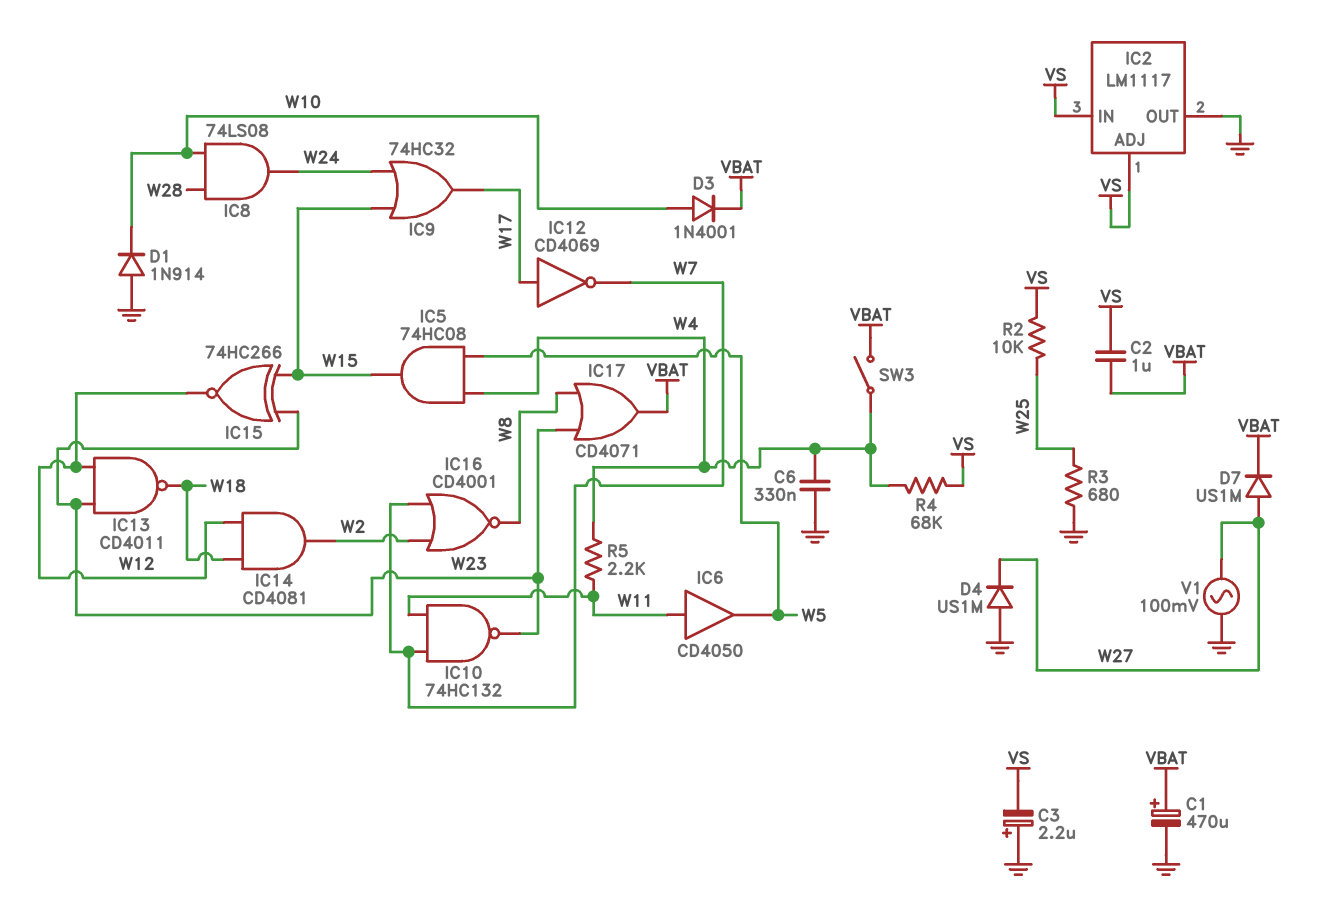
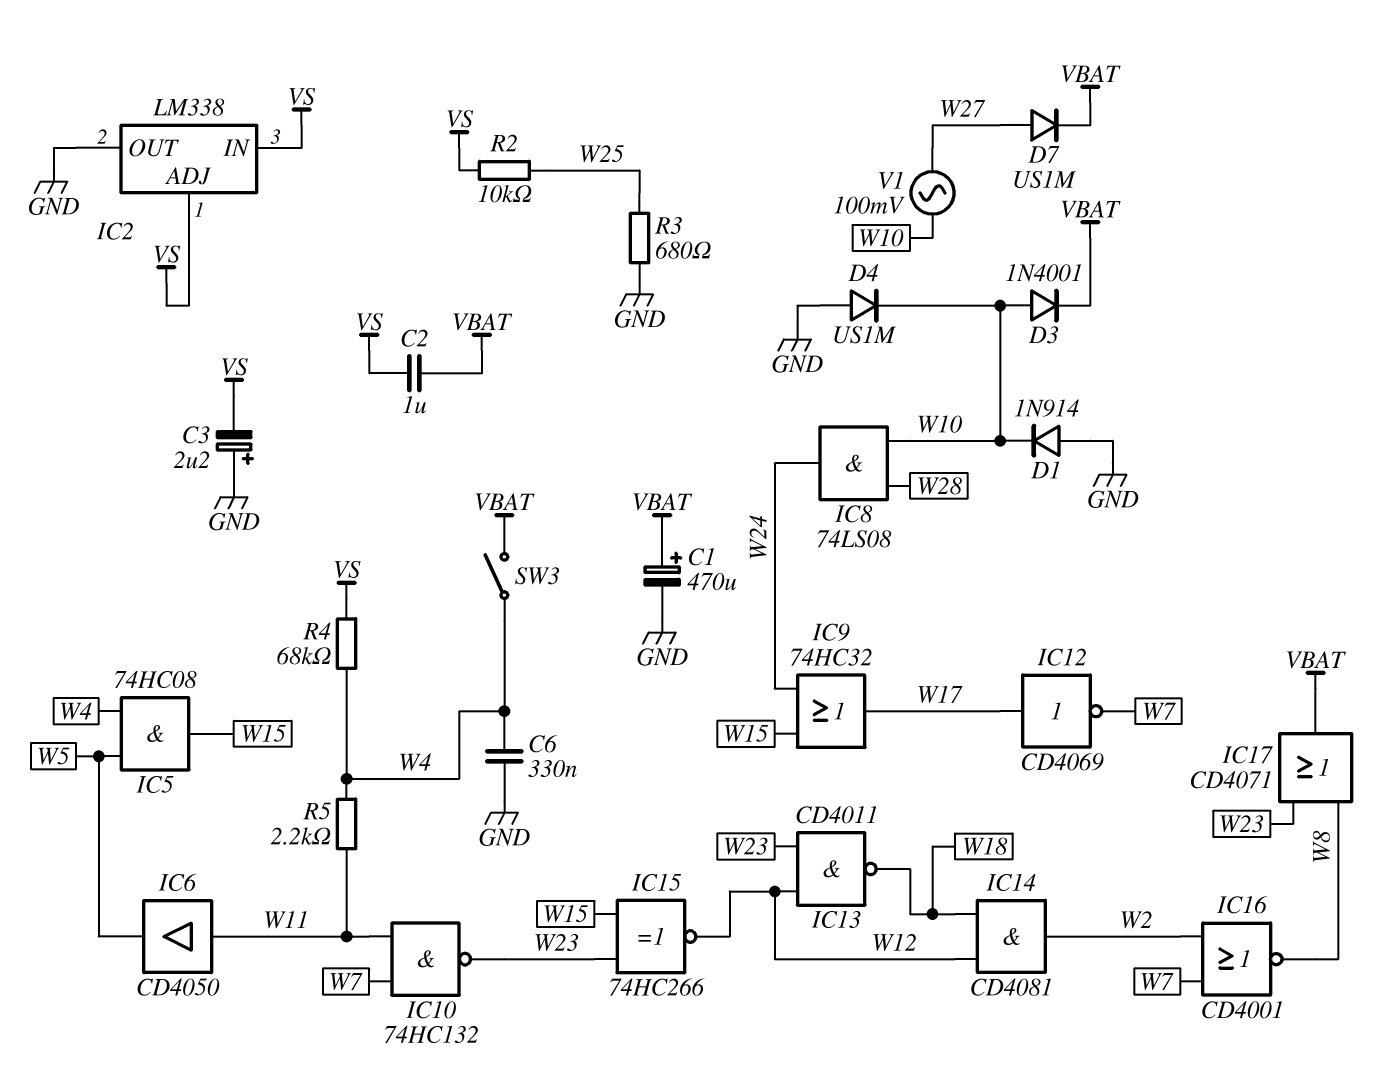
D4: diode US1M (A GND, K W27) -> diode US1M (A GND, K W10)
IC2: LM1117 -> LM338
V1: AC 100mV (GND, W27) -> AC 100mV (W10, W27)

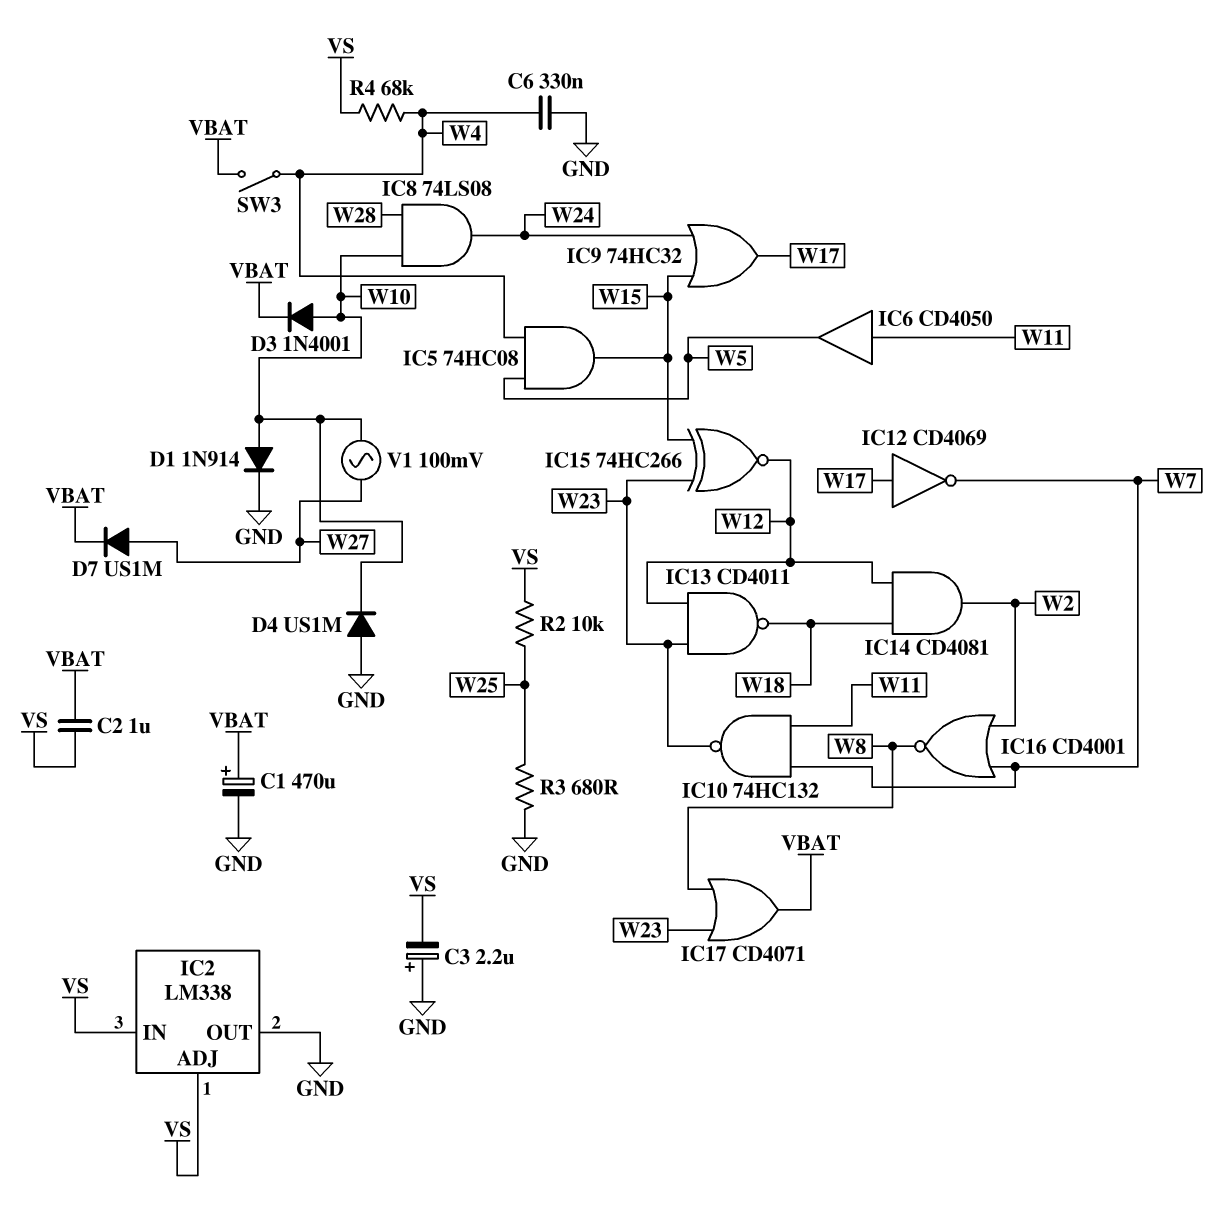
D1: diode 1N914 (A GND, K W10) -> diode 1N914 (A W10, K GND)
R5: 2.2k (W4, W11) -> none

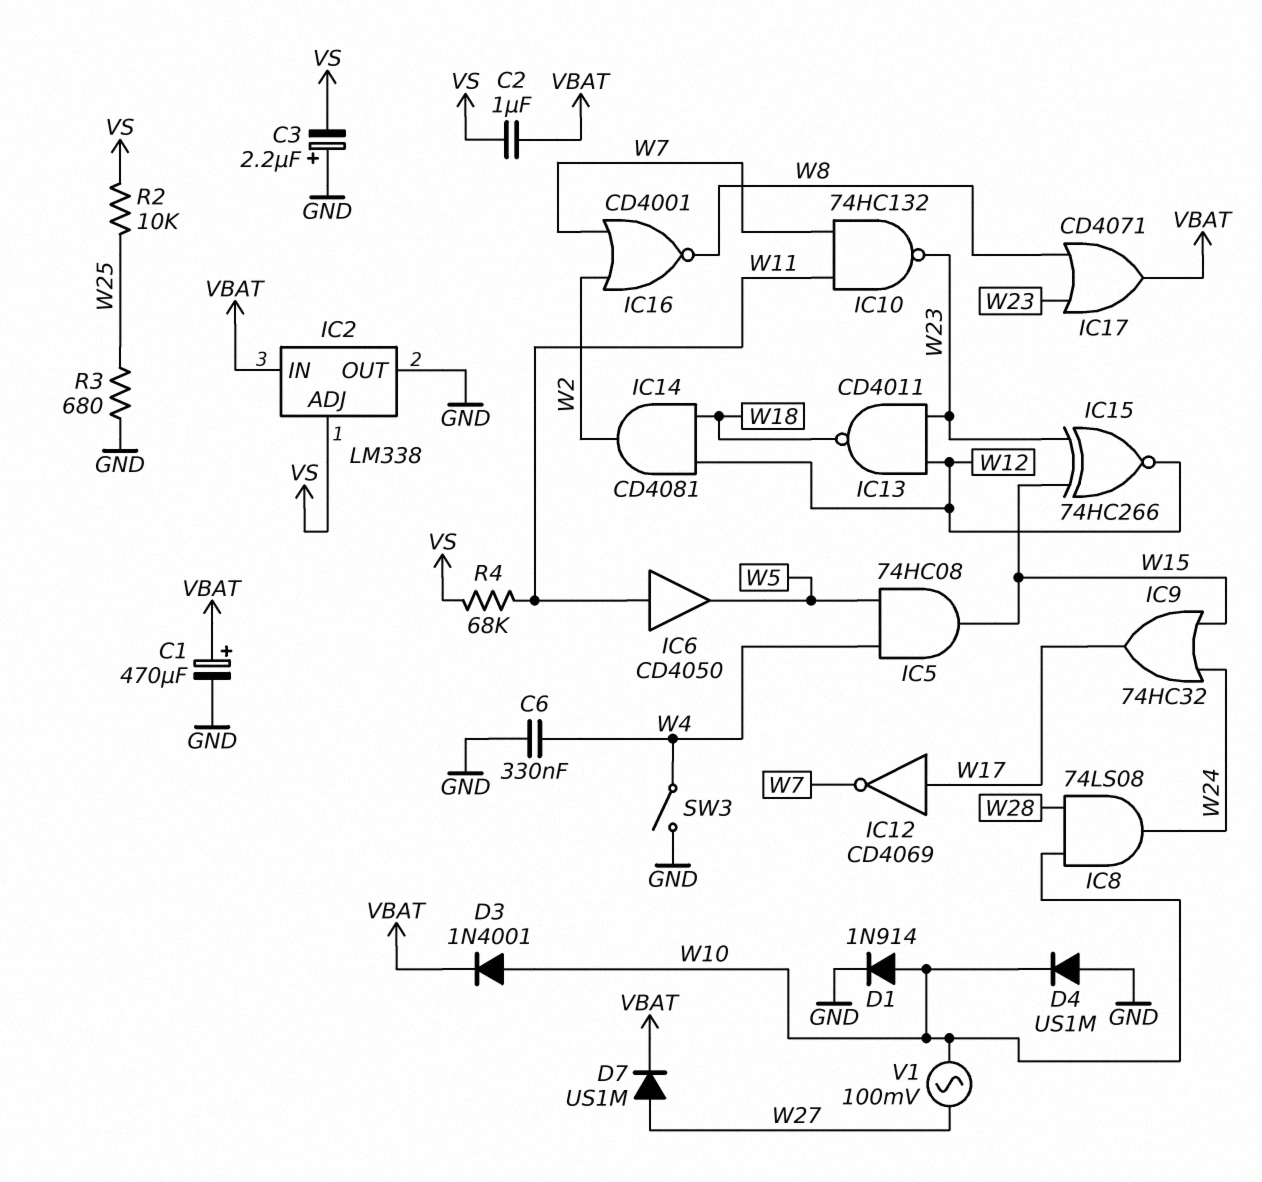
IC2 pin IN: VS -> VBAT
R4: 68k (VS, W4) -> 68k (VS, W11)
SW3: switch (VBAT, W4) -> switch (GND, W4)

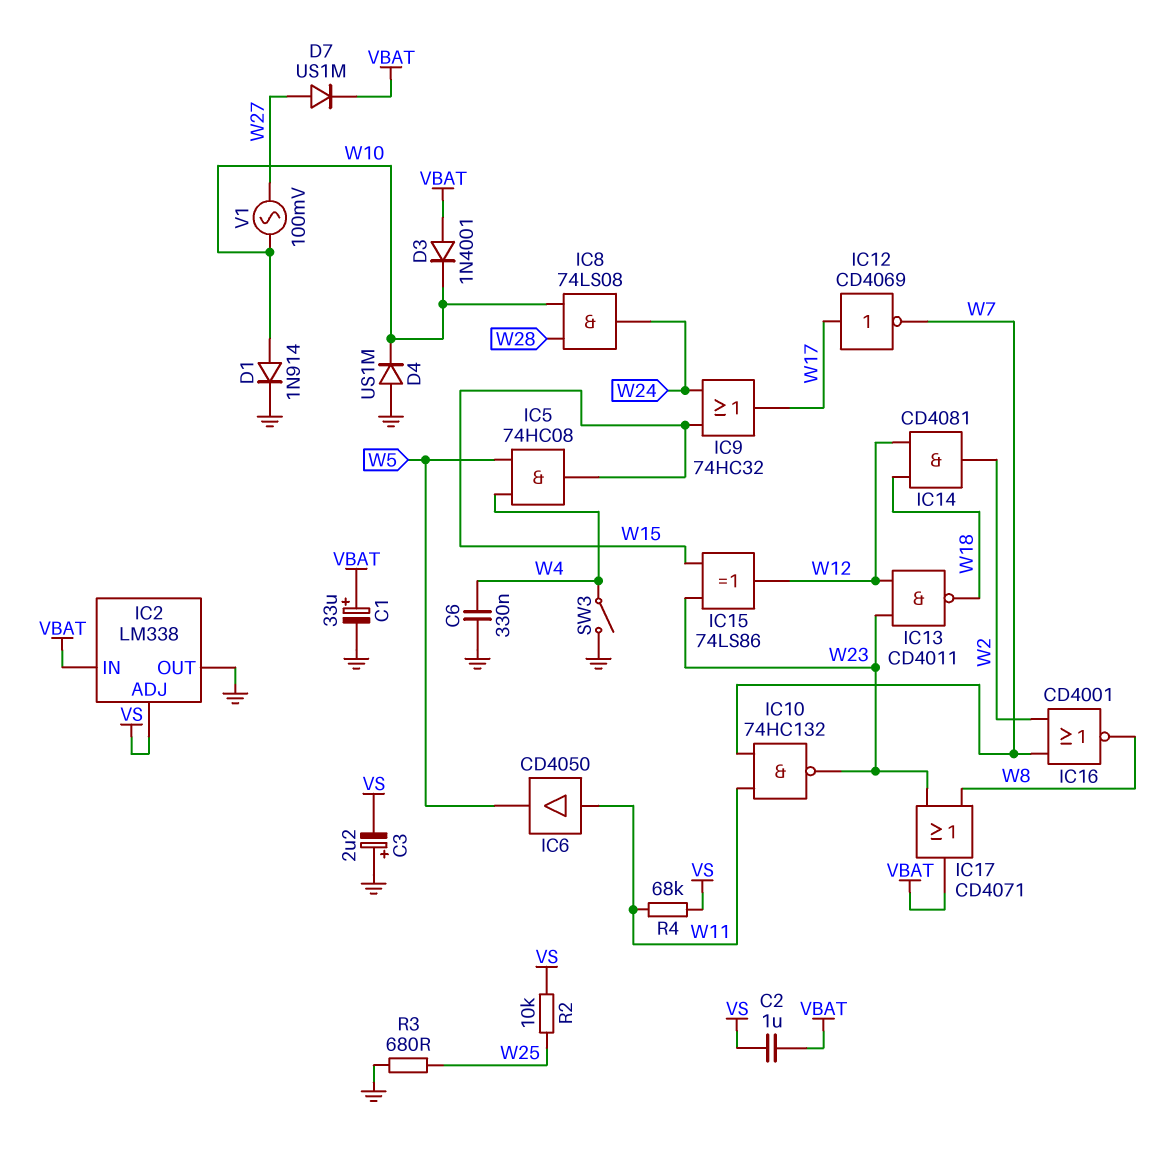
C1: 470uF (plus VBAT, minus GND) -> 33uF (plus VBAT, minus GND)
D3: diode 1N4001 (A W10, K VBAT) -> diode 1N4001 (A VBAT, K W10)
IC15: XNOR 74HC266 (in W15, in W23, out W12) -> XOR 74LS86 (in W15, in W23, out W12)

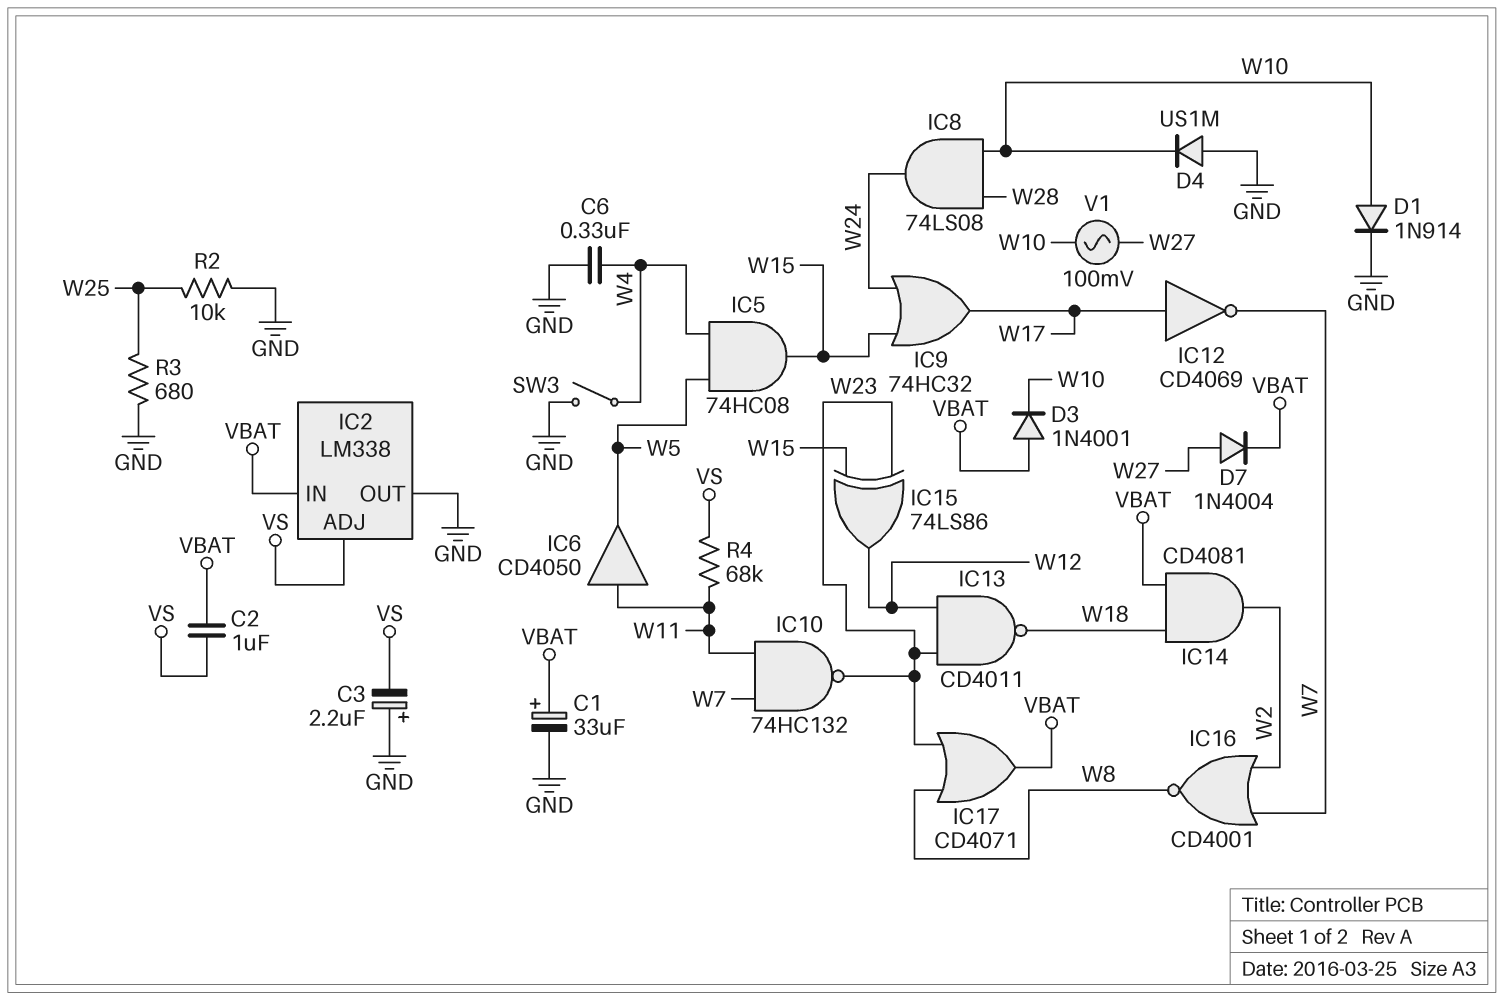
D7: diode US1M (A W27, K VBAT) -> diode 1N4004 (A W27, K VBAT)
IC14: AND CD4081 (in W12, in W18, out W2) -> AND CD4081 (in VBAT, in W18, out W2)
R2: 10k (VS, W25) -> 10k (GND, W25)

